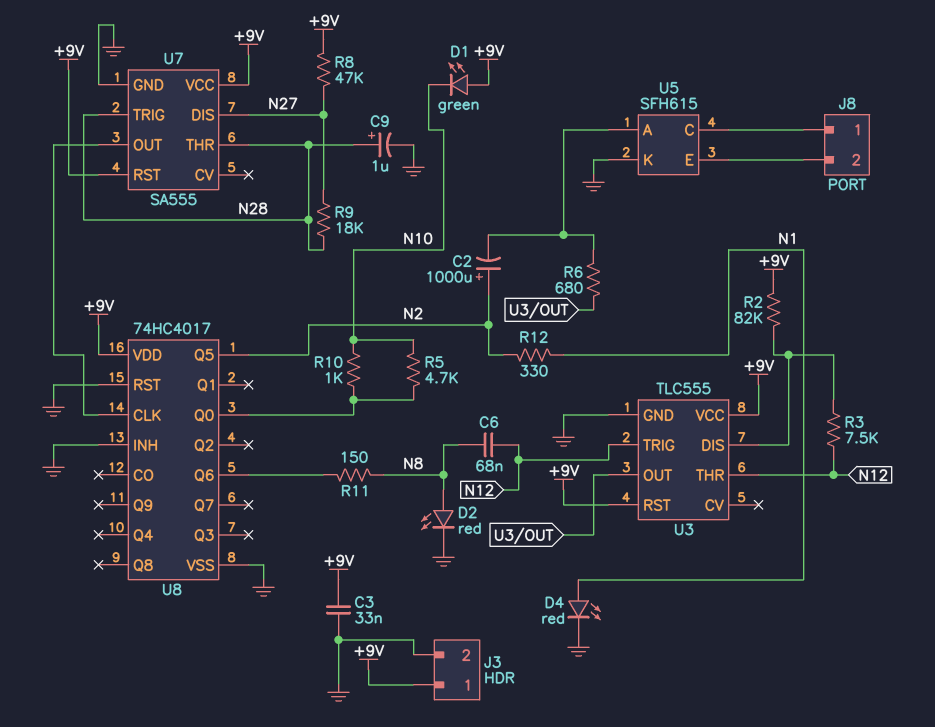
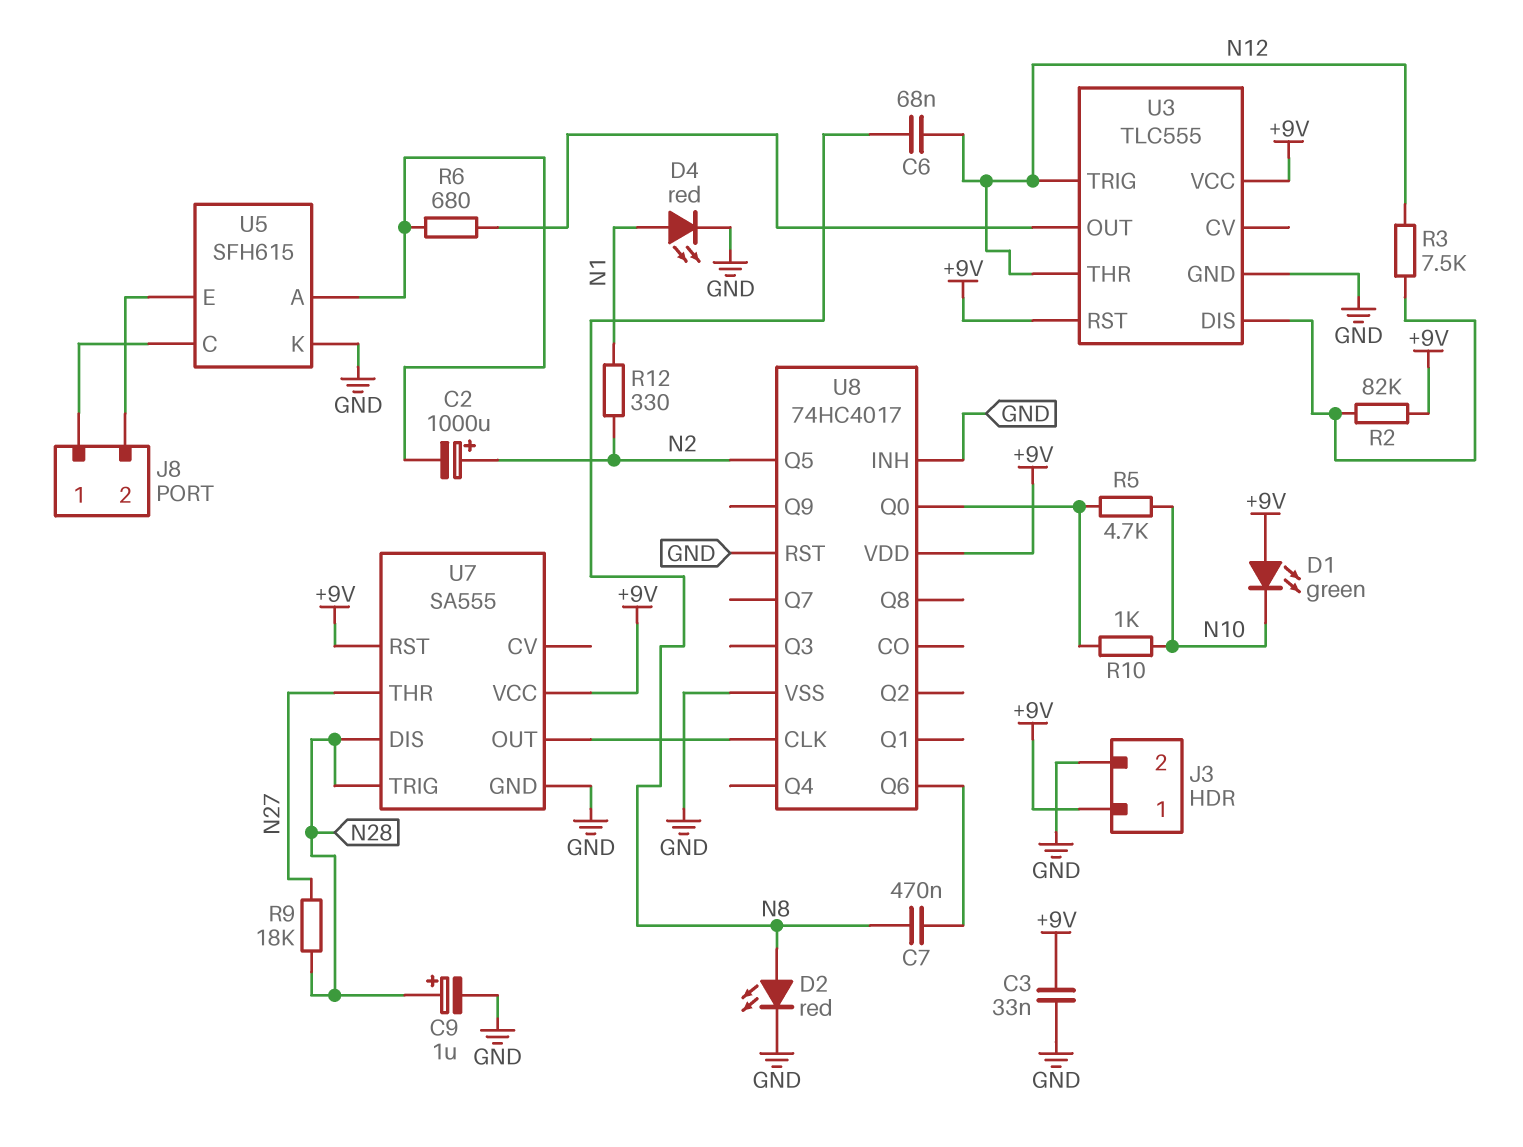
C7: none -> 470nF (N8, U8/Q6)
R8: 47k (+9V, N27) -> none
R11: 150 (N8, U8/Q6) -> none
U7 pin DIS: N27 -> N28
U7 pin THR: N28 -> N27

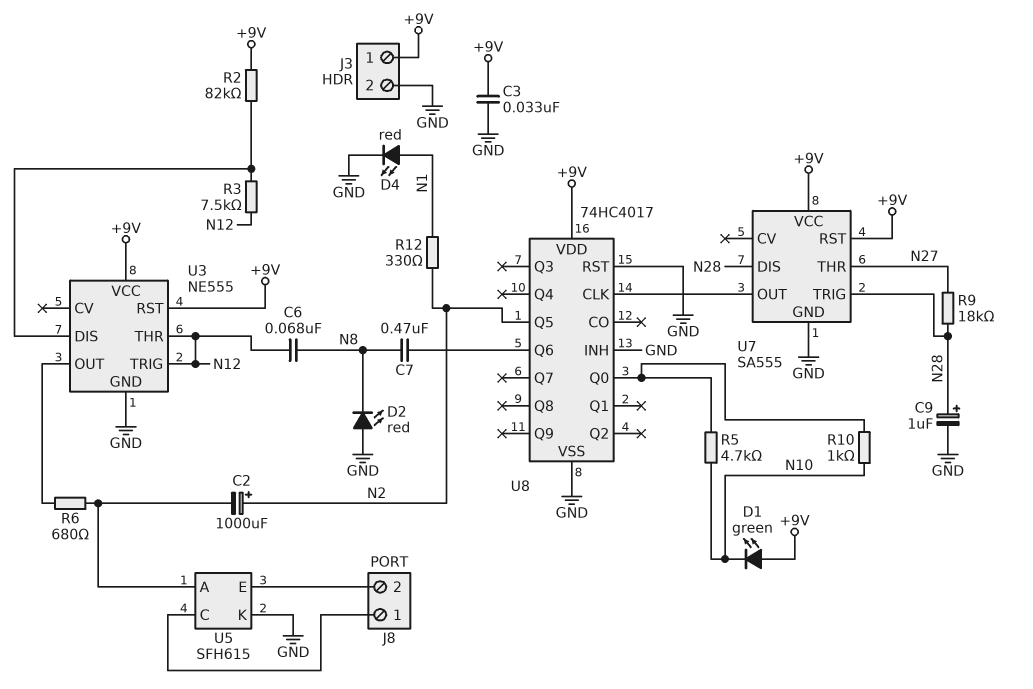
D2: LED red (A N8, K GND) -> LED red (A GND, K N8)
U3: TLC555 -> NE555

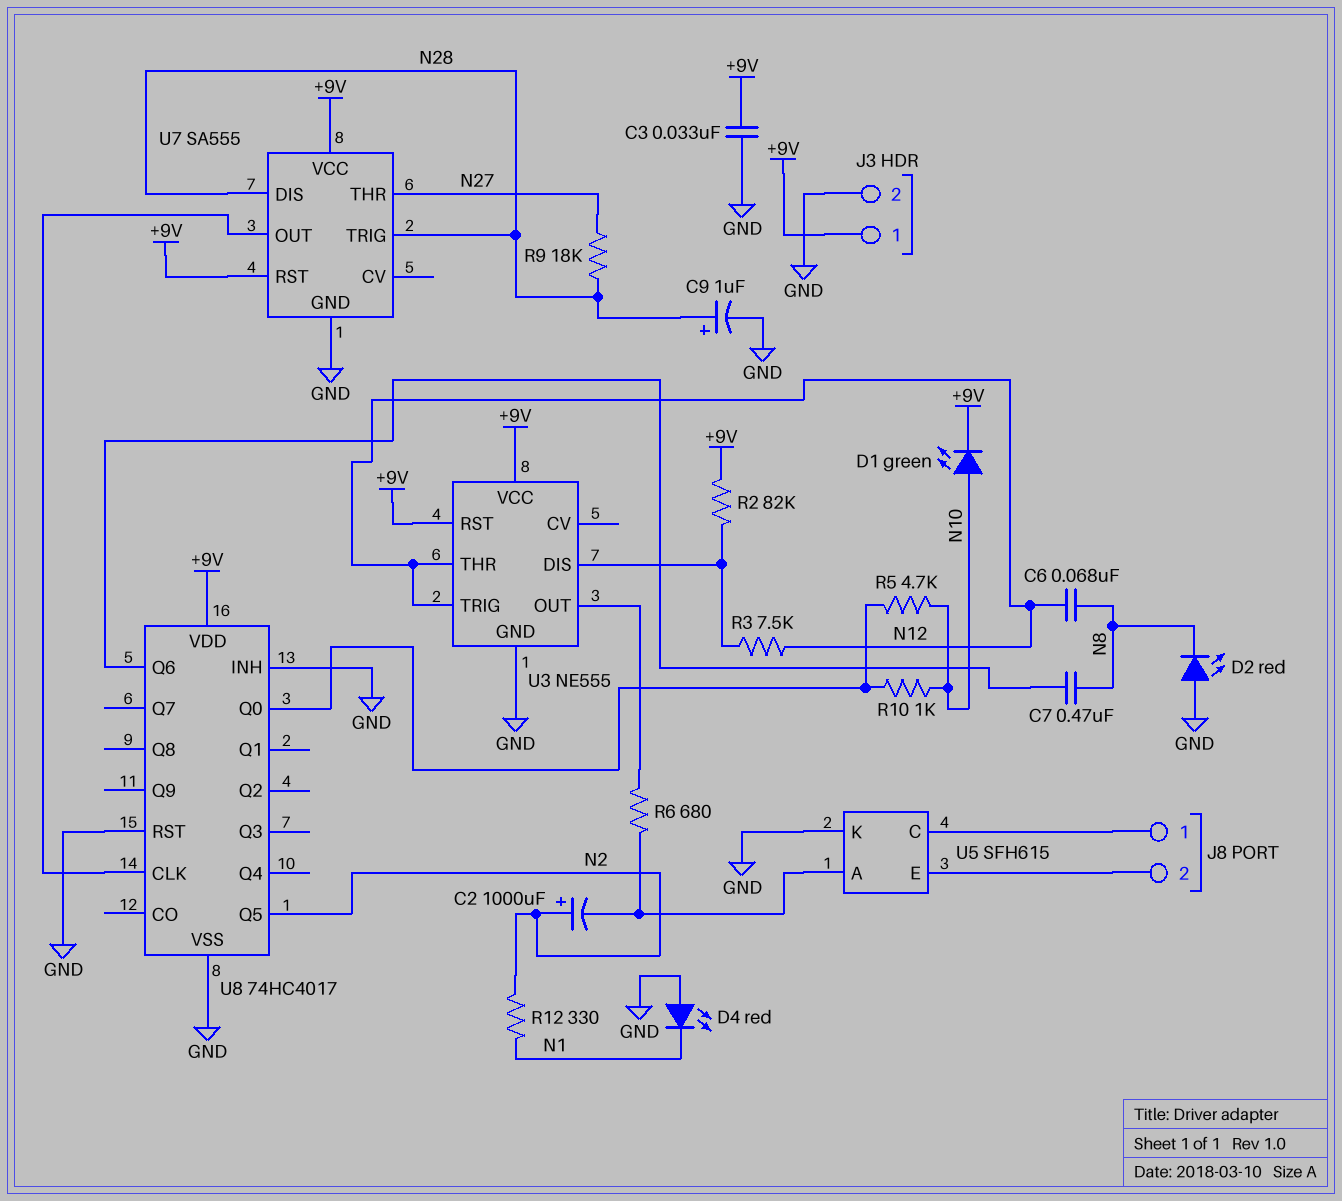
D1: LED green (A +9V, K N10) -> LED green (A N10, K +9V)
D4: LED red (A N1, K GND) -> LED red (A GND, K N1)

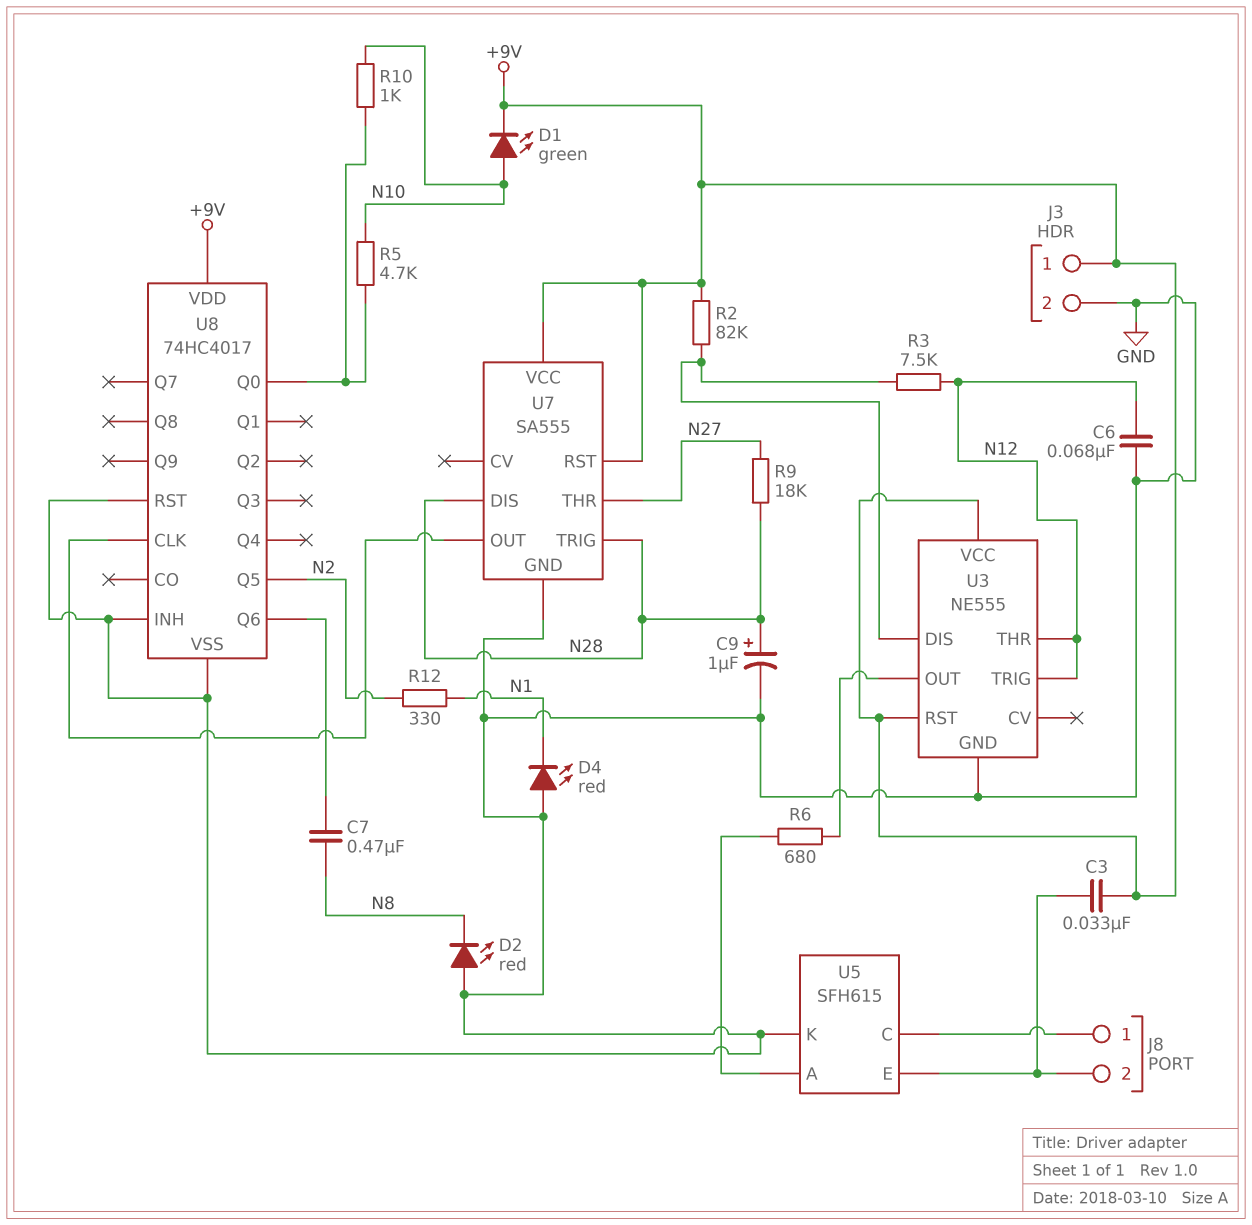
C2: 1000uF (plus N2, minus U5/A) -> none
C3: 33nF (+9V, GND) -> 33nF (+9V, J8/2)
C6: 68nF (N8, N12) -> 68nF (GND, N12)

